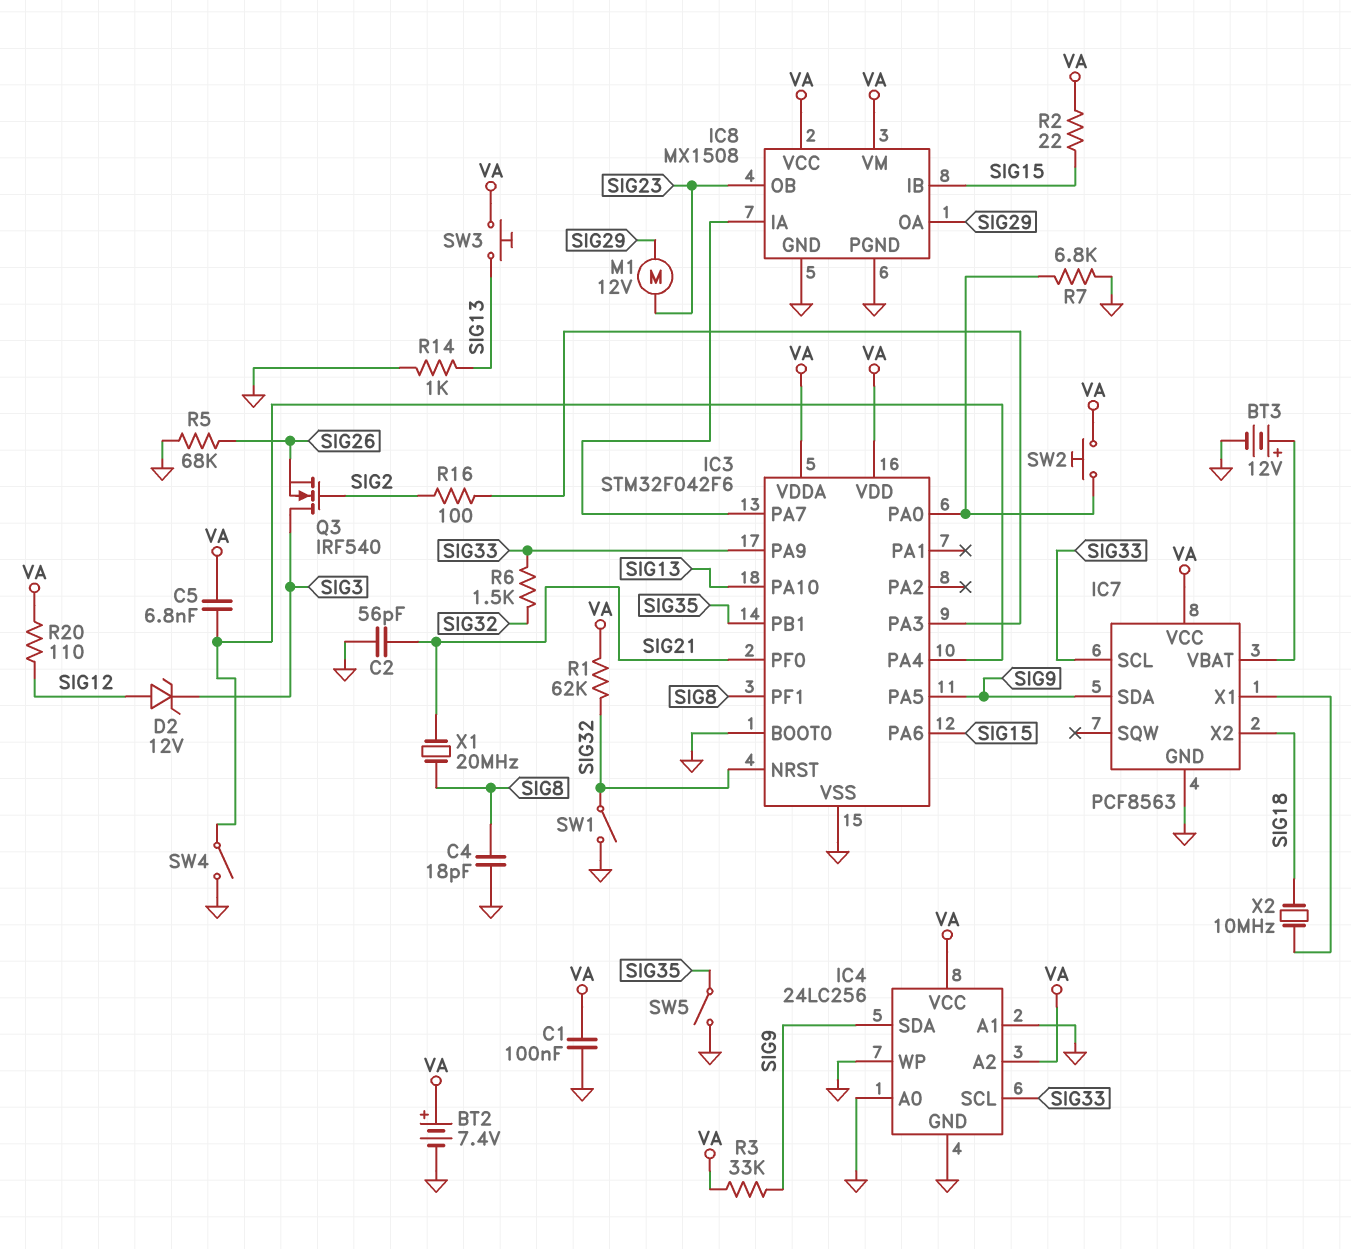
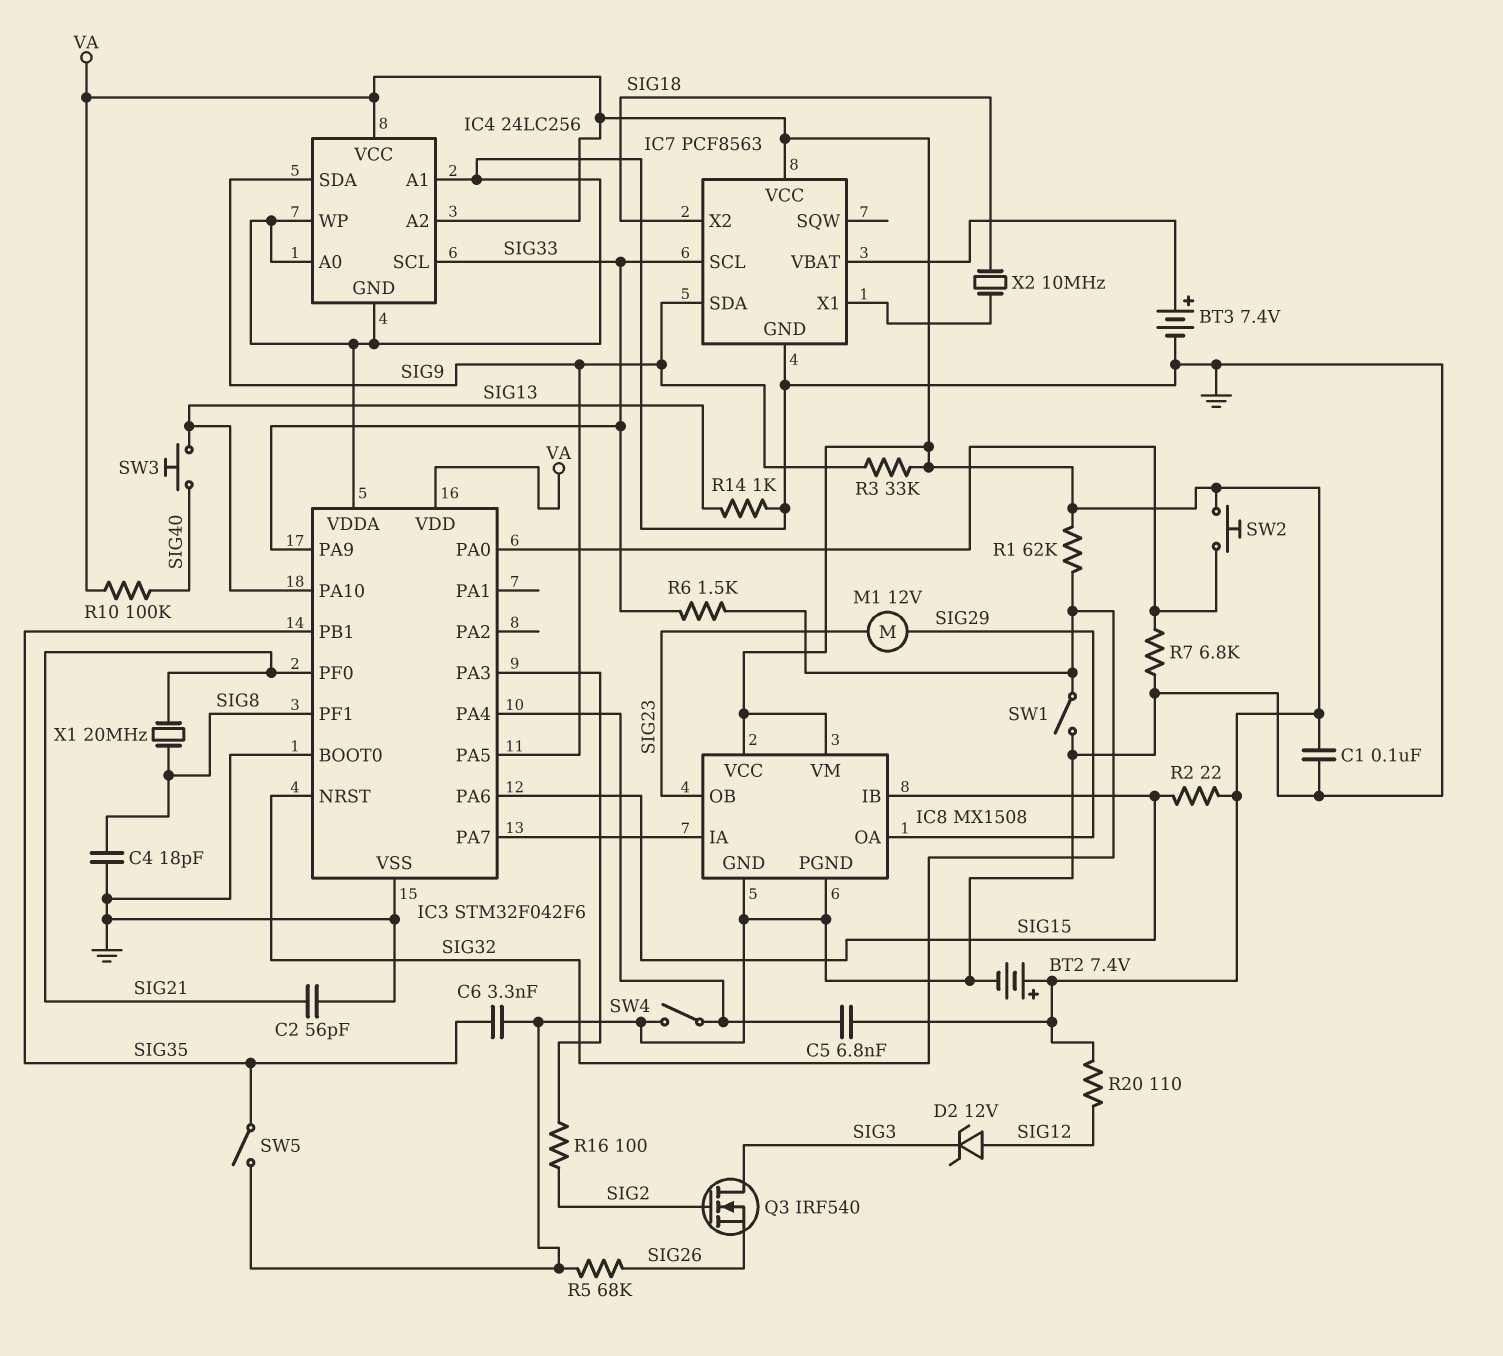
BT3: 12V (plus IC7/VBAT, minus GND) -> 7.4V (plus IC7/VBAT, minus GND)
C6: none -> 3.3nF (GND, SIG35)
IC3 pin VDDA: VA -> GND
R10: none -> 100k (SIG40, VA)
SW3: button (SIG13, VA) -> button (SIG13, SIG40)

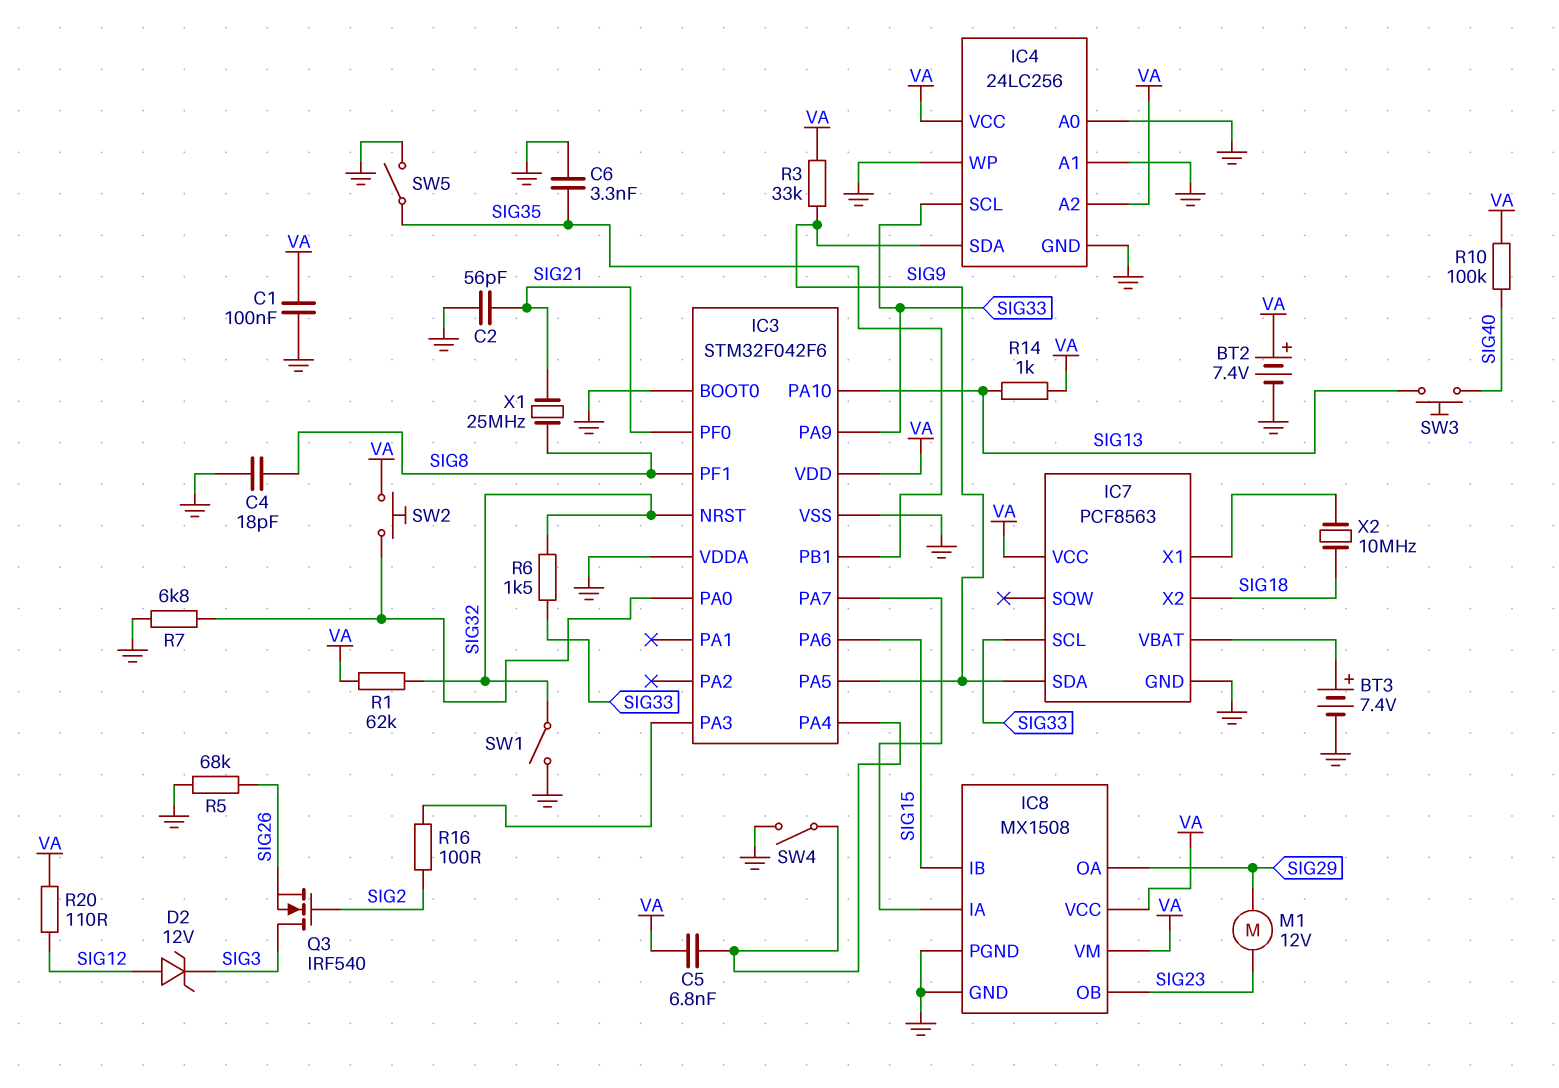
R2: 22 (SIG15, VA) -> none
R14: 1k (GND, SIG13) -> 1k (SIG13, VA)
X1: 20MHz (SIG8, SIG21) -> 25MHz (SIG8, SIG21)

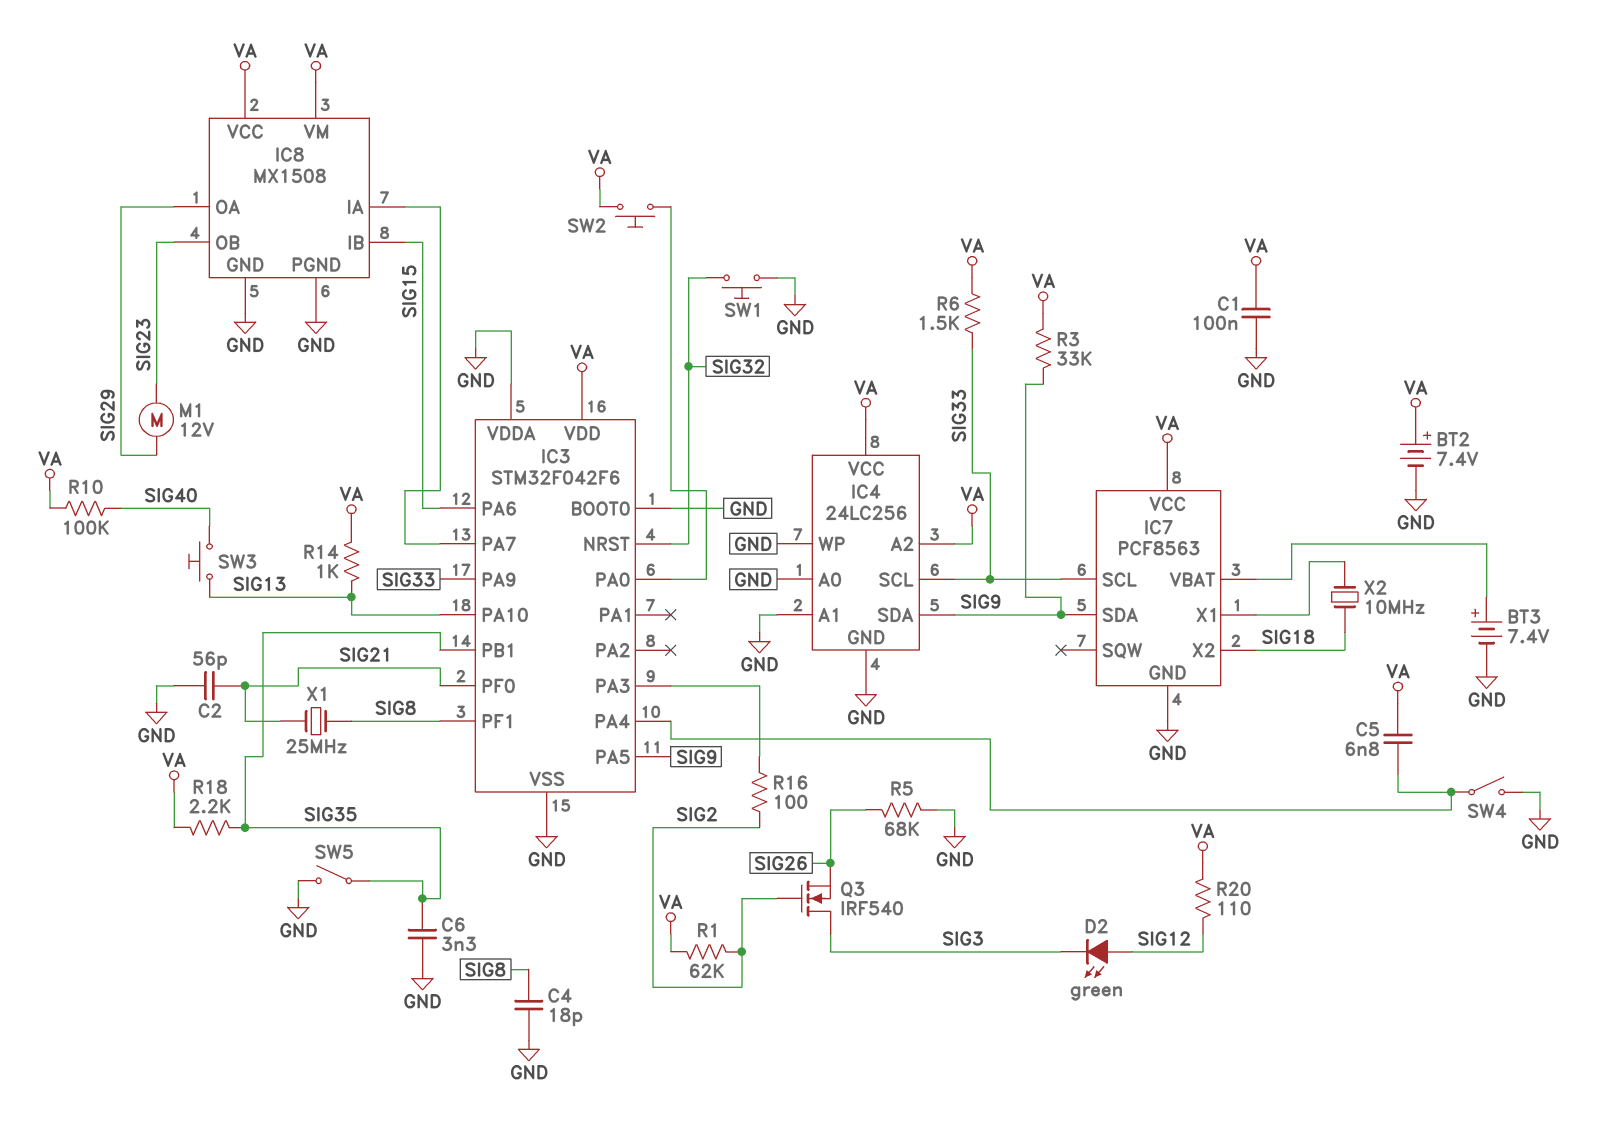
D2: zener 12V (A SIG12, K SIG3) -> LED green (A SIG12, K SIG3)
R1: 62k (SIG32, VA) -> 62k (SIG2, VA)
R6: 1.5k (SIG32, SIG33) -> 1.5k (SIG33, VA)
R7: 6.8k (GND, IC3/PA0) -> none
R18: none -> 2.2k (SIG35, VA)
SW1: switch (GND, SIG32) -> button (GND, SIG32)

